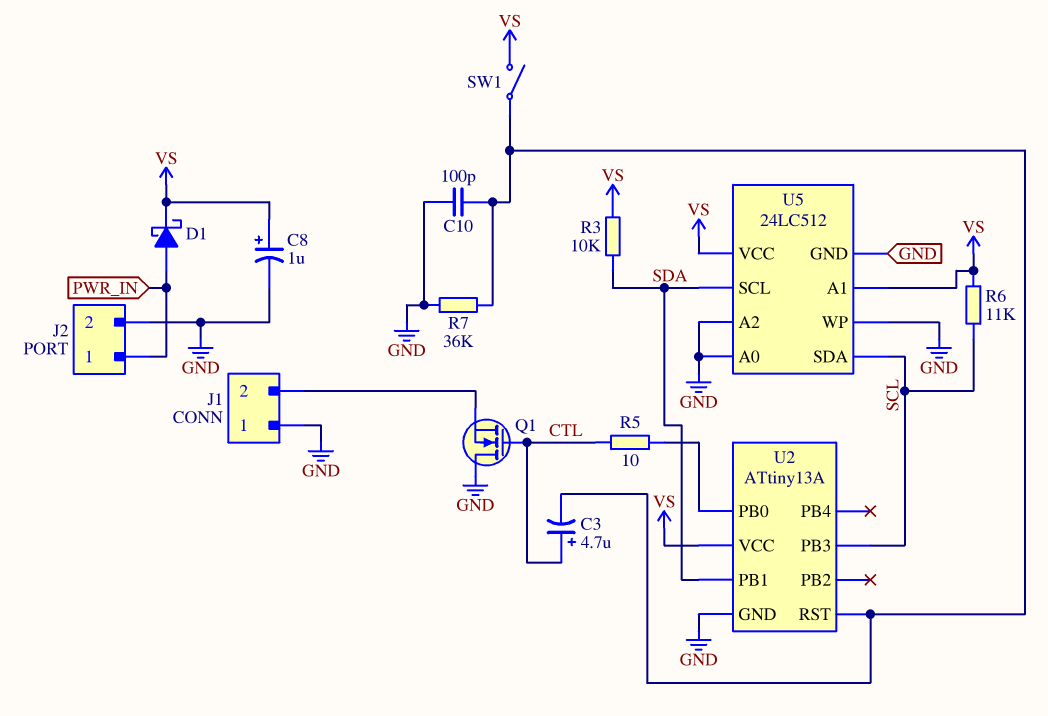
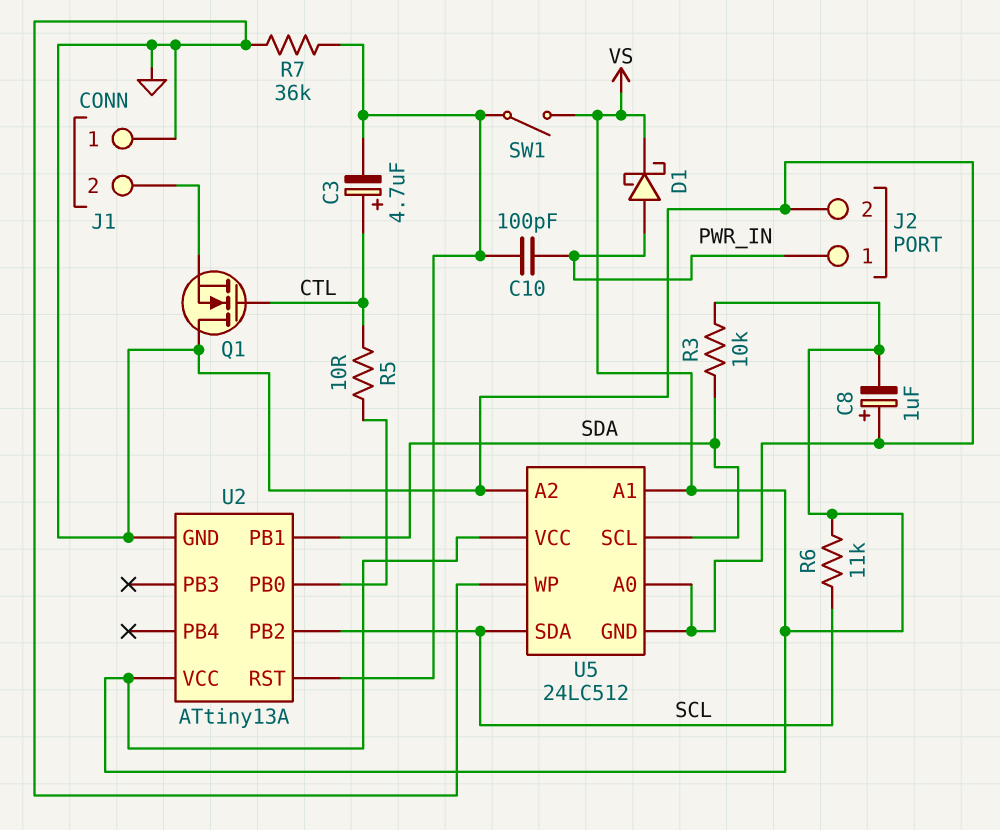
C8: 1uF (plus VS, minus GND) -> 1uF (plus GND, minus VS)
C10: 100pF (GND, U2/RST) -> 100pF (PWR_IN, U2/RST)
U2 pin PB2: none -> SCL
U2 pin PB3: SCL -> none

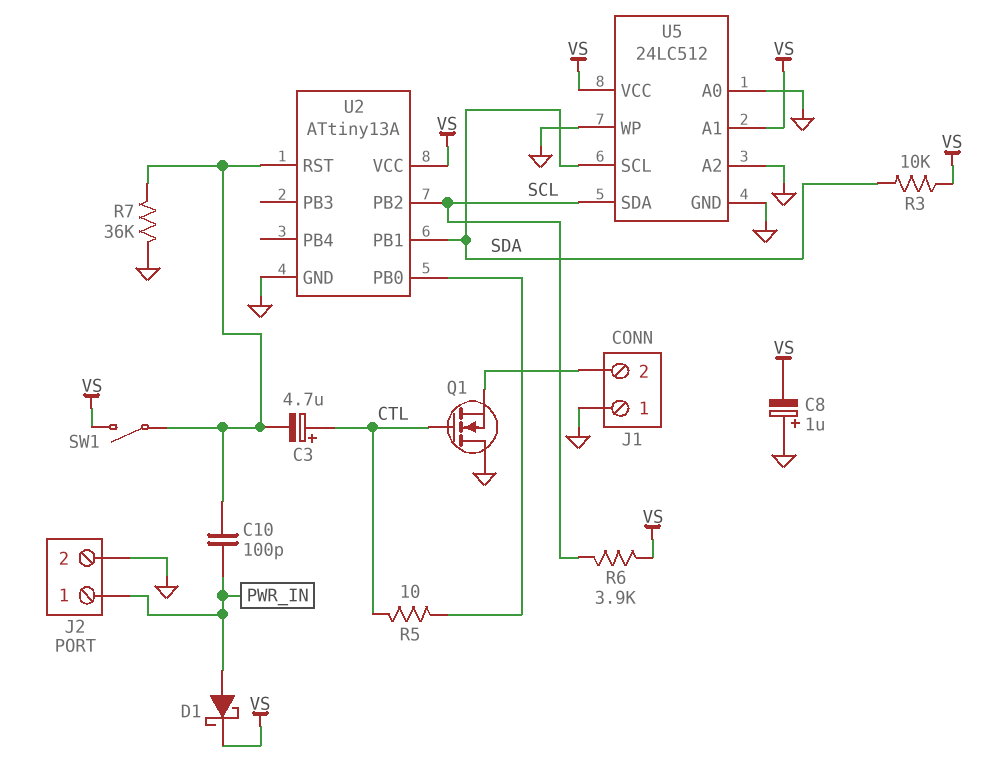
R6: 11k (SCL, VS) -> 3.9k (SCL, VS)

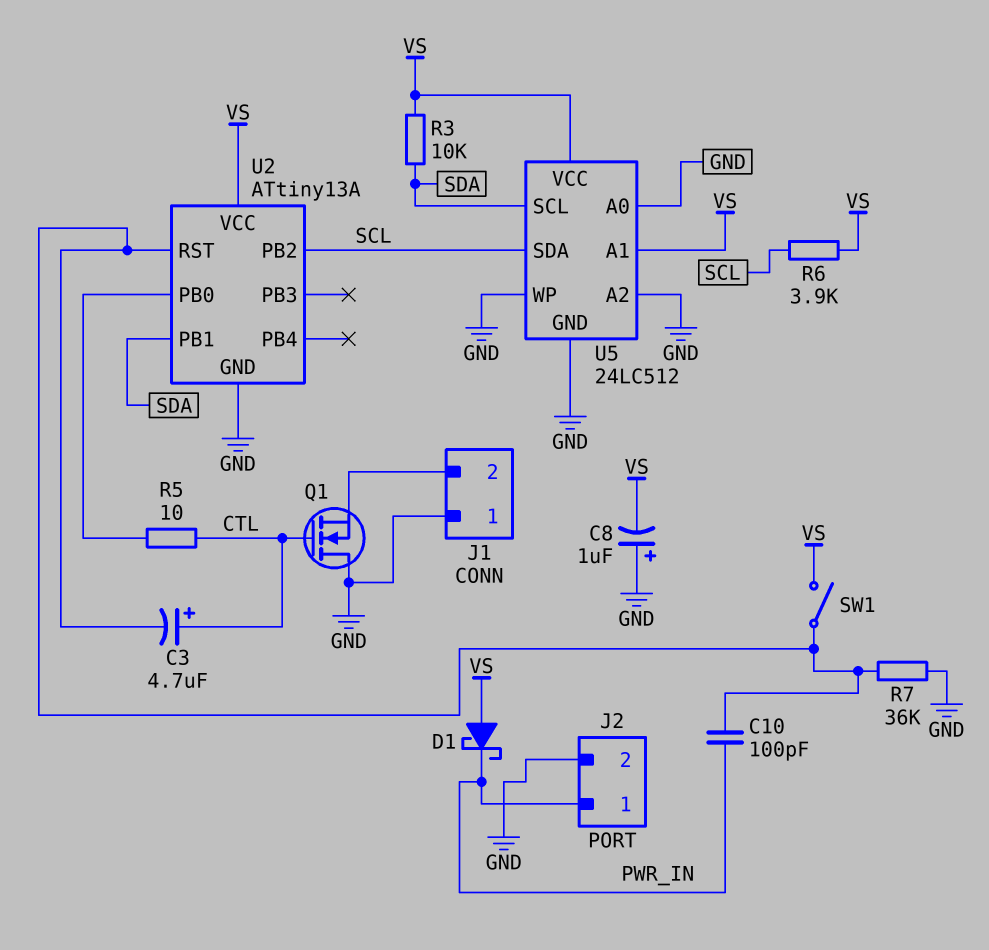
D1: schottky (A PWR_IN, K VS) -> schottky (A VS, K PWR_IN)

